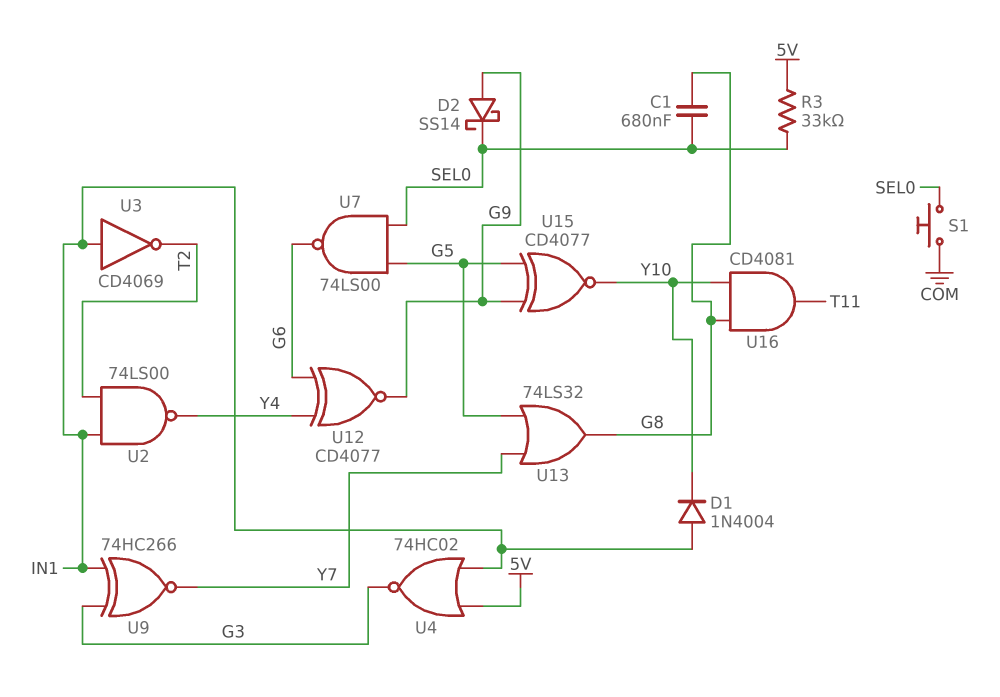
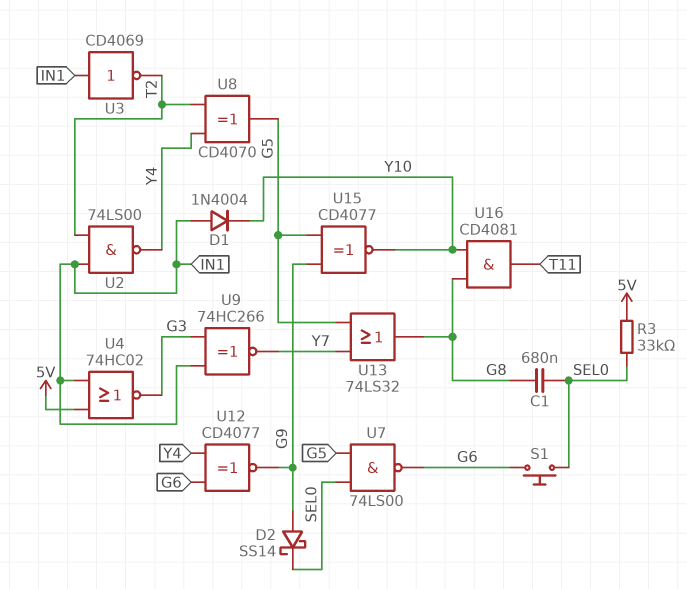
S1: button (COM, SEL0) -> button (G6, SEL0)
U8: none -> XOR CD4070 (in T2, in Y4, out G5)

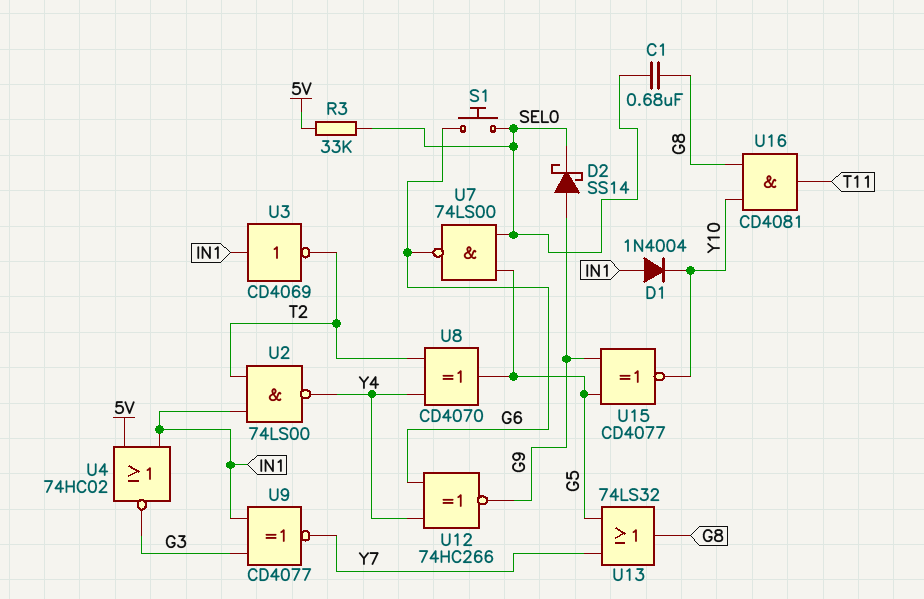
U9: XNOR 74HC266 (in G3, in IN1, out Y7) -> XNOR CD4077 (in G3, in IN1, out Y7)
U12: XNOR CD4077 (in G6, in Y4, out G9) -> XNOR 74HC266 (in G6, in Y4, out G9)

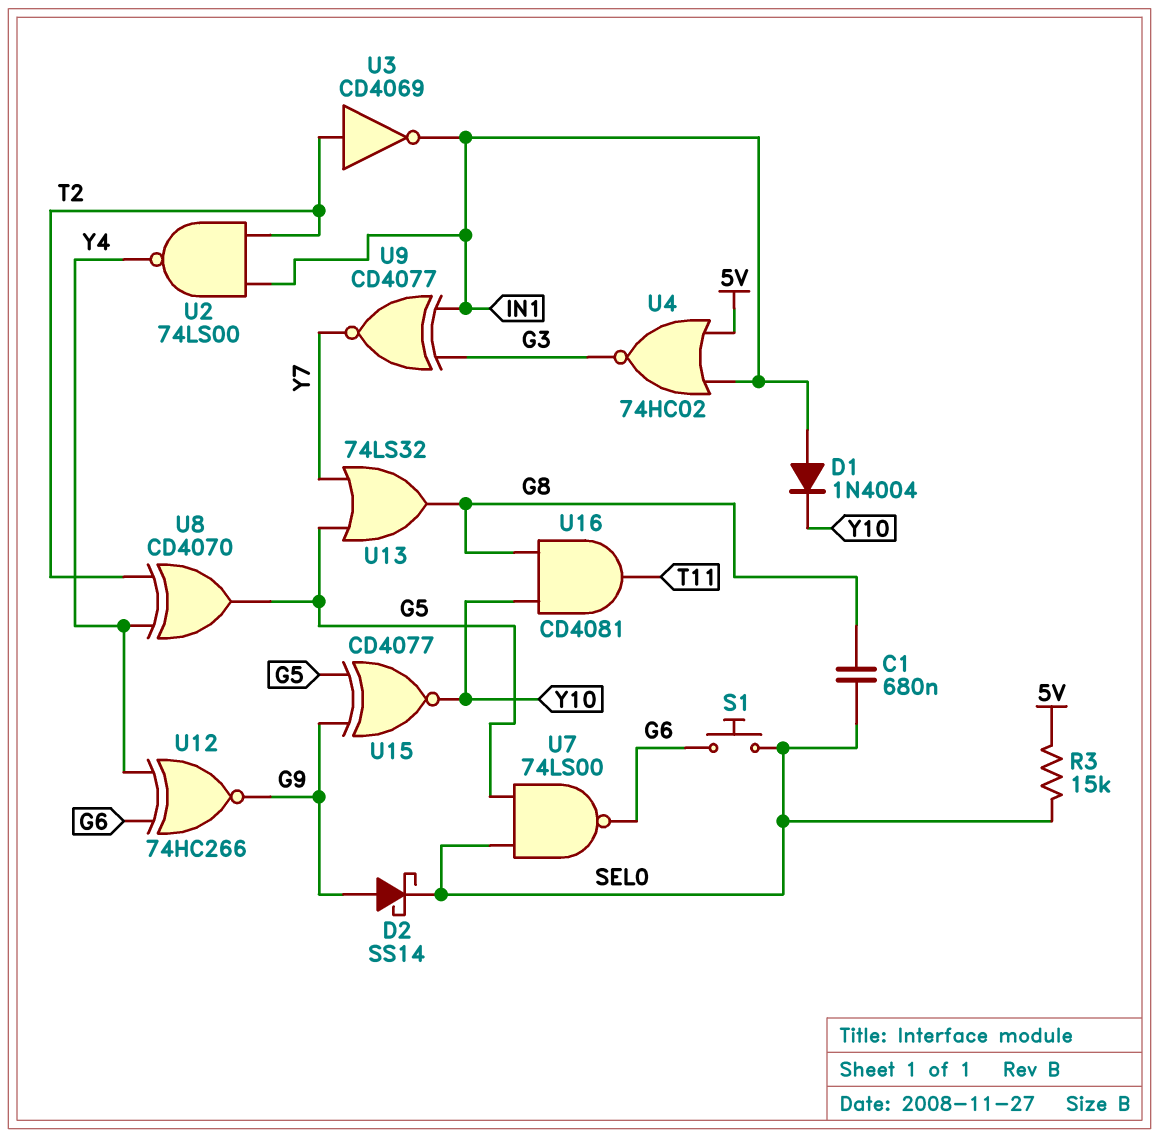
R3: 33k (5V, SEL0) -> 15k (5V, SEL0)
U3: NOT CD4069 (in IN1, out T2) -> NOT CD4069 (in T2, out IN1)

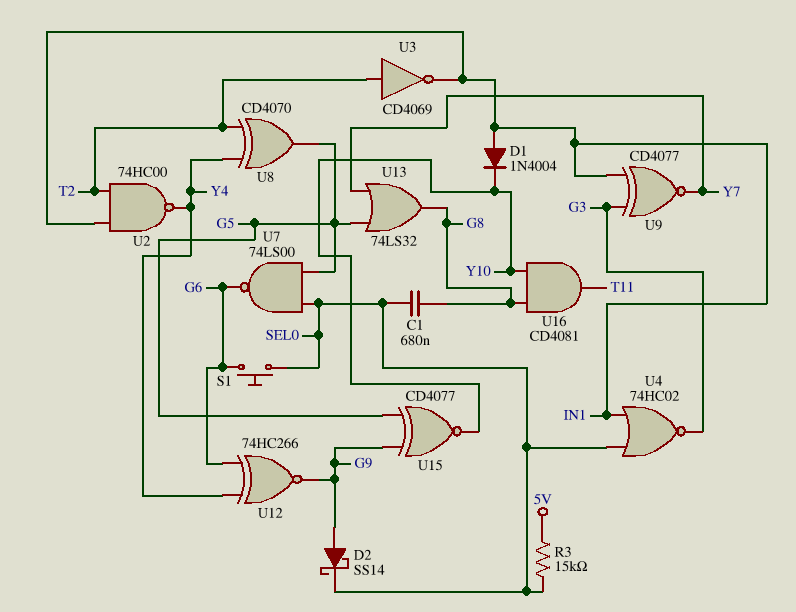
U2: NAND 74LS00 (in IN1, in T2, out Y4) -> NAND 74HC00 (in IN1, in T2, out Y4)
U4: NOR 74HC02 (in 5V, in IN1, out G3) -> NOR 74HC02 (in IN1, in SEL0, out G3)

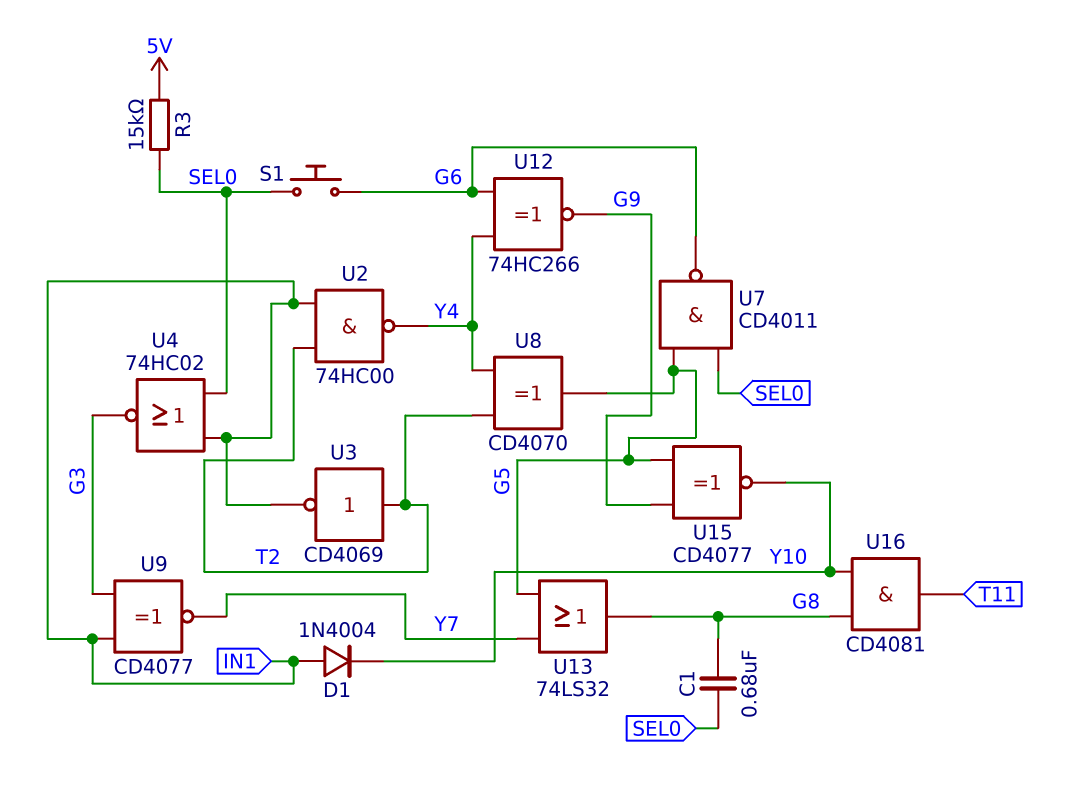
D2: schottky SS14 (A G9, K SEL0) -> none
U7: NAND 74LS00 (in G5, in SEL0, out G6) -> NAND CD4011 (in G5, in SEL0, out G6)

